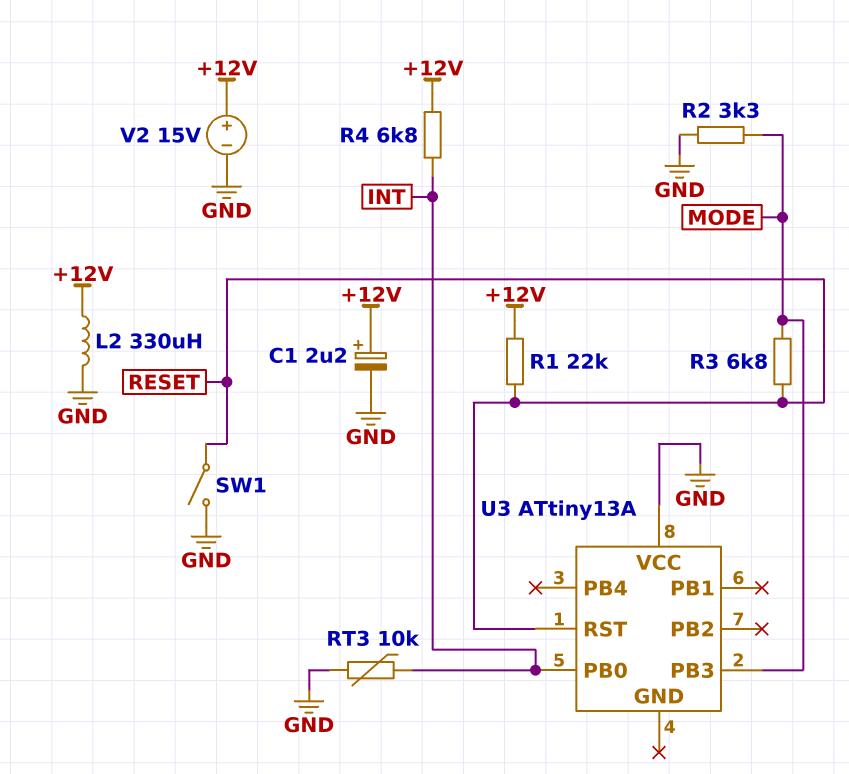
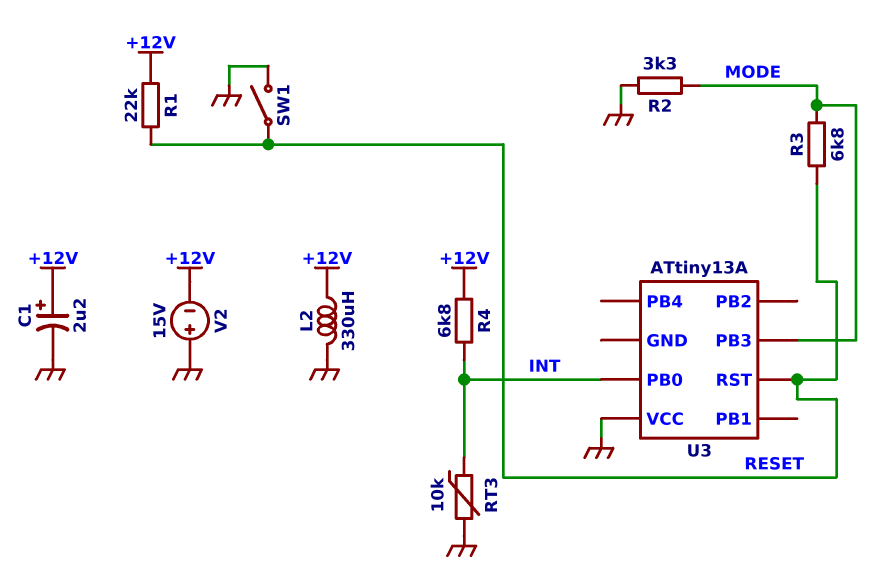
V2: 15V (plus +12V, minus GND) -> 15V (plus GND, minus +12V)

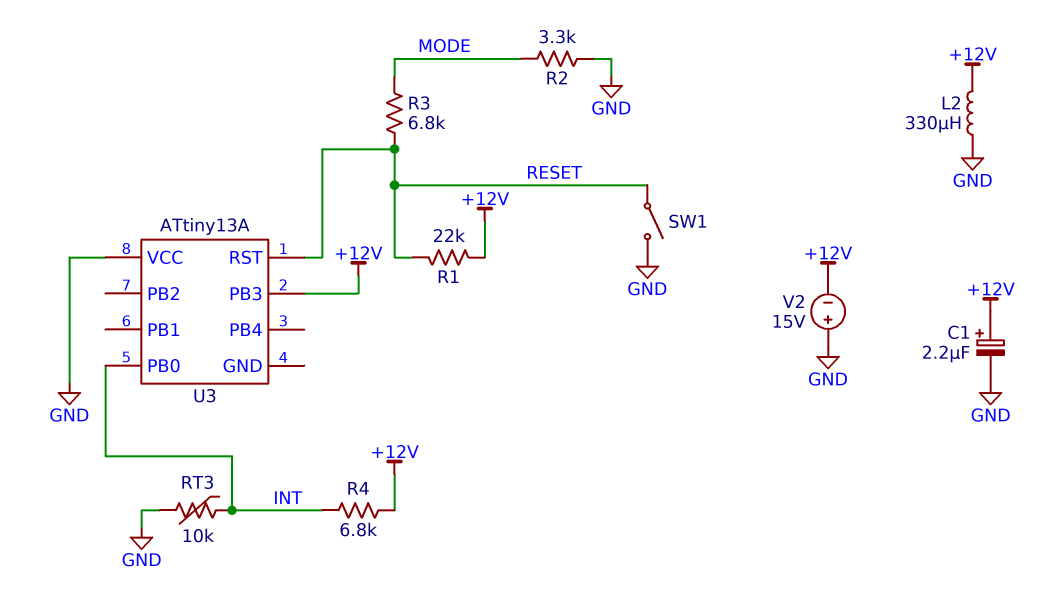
U3 pin PB3: MODE -> +12V

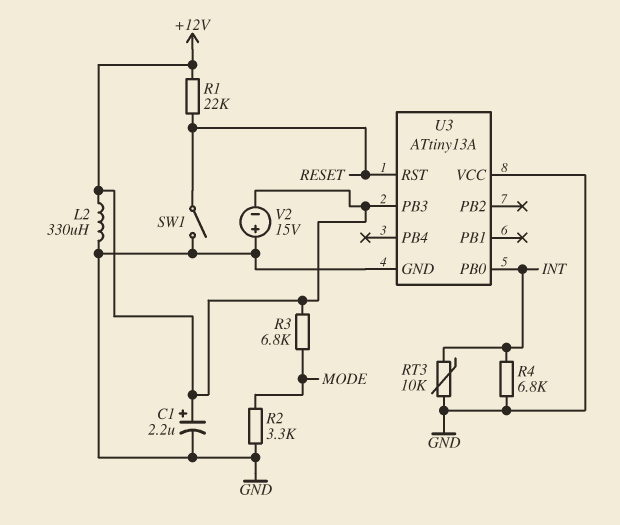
R3: 6.8k (MODE, RESET) -> 6.8k (+12V, MODE)
R4: 6.8k (+12V, INT) -> 6.8k (GND, INT)
U3 pin GND: none -> GND

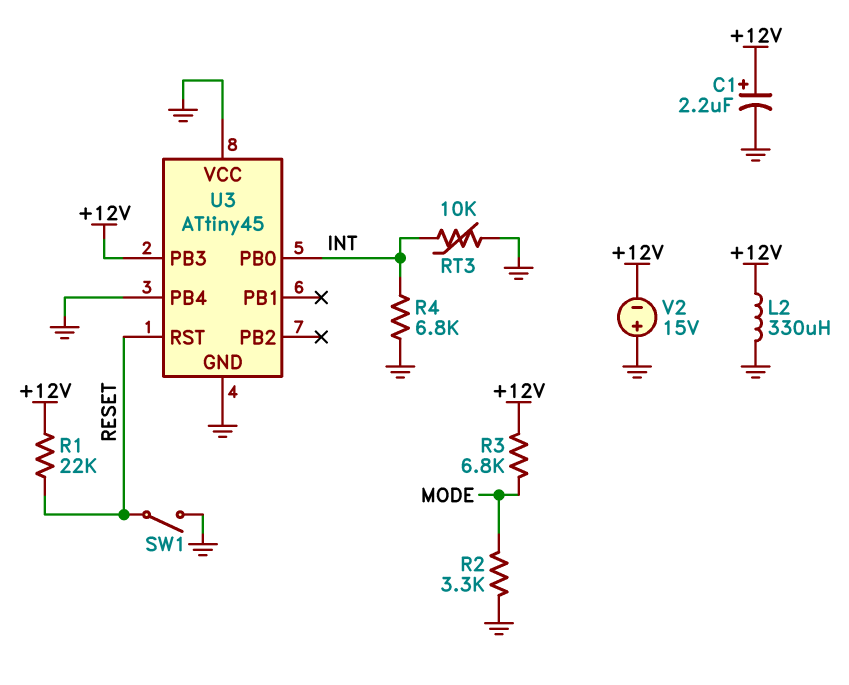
U3: ATtiny13A -> ATtiny45
U3 pin PB4: none -> GND

